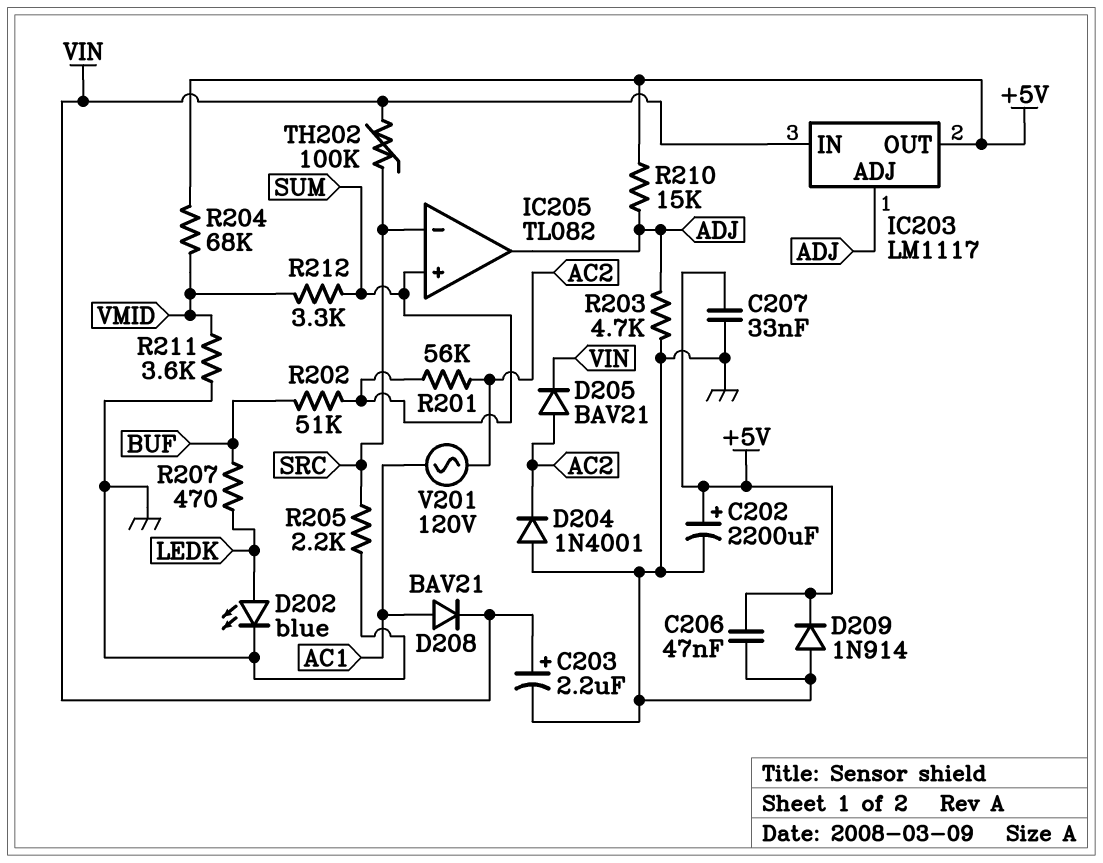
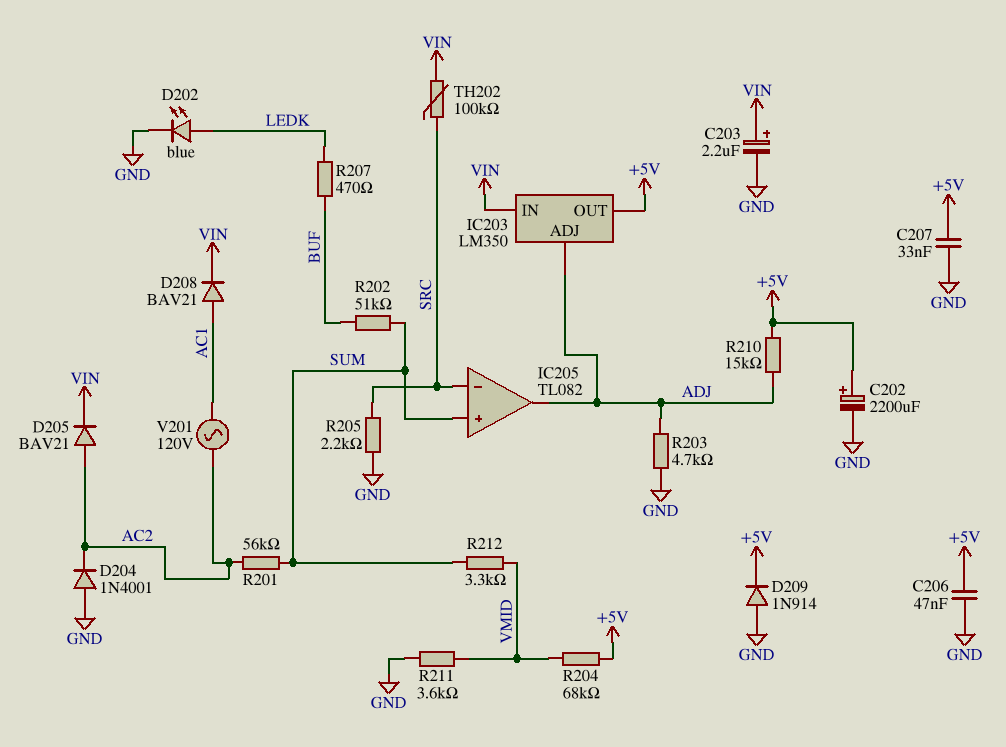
IC203: LM1117 -> LM350

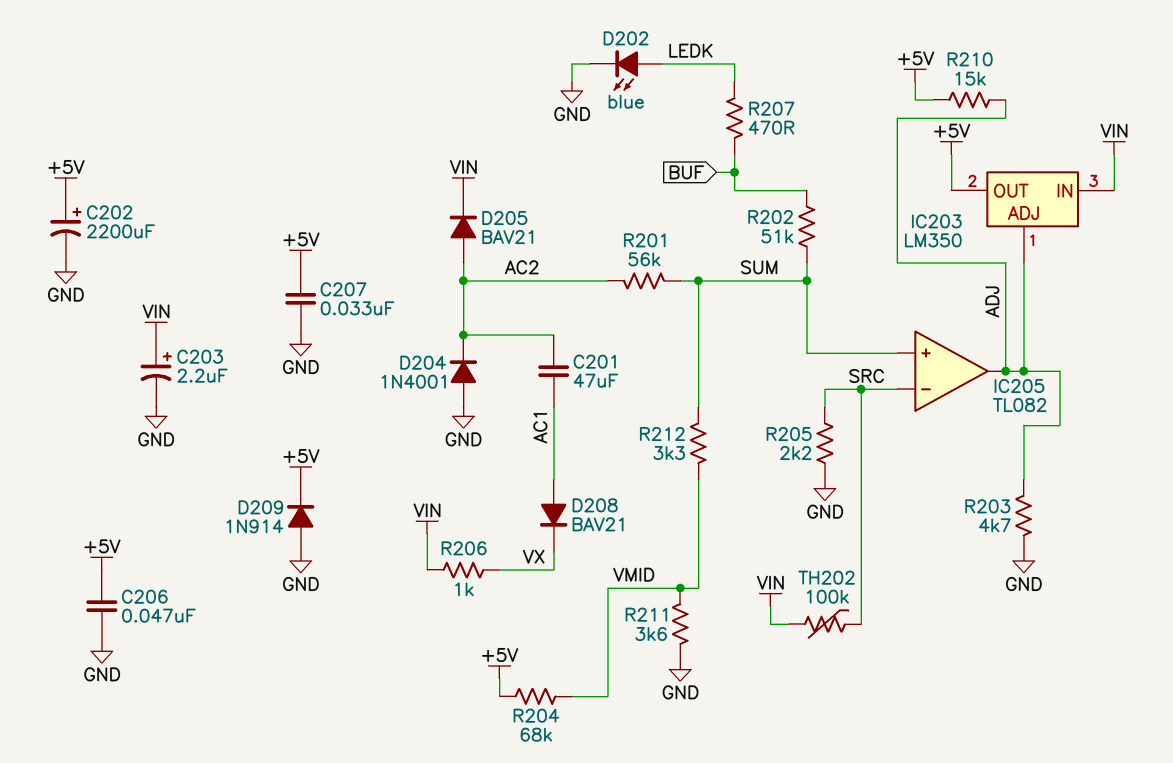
C201: none -> 47uF (AC1, AC2)
D208: diode BAV21 (A AC1, K VIN) -> diode BAV21 (A AC1, K VX)
R206: none -> 1k (VIN, VX)
V201: AC 120V (AC1, AC2) -> none

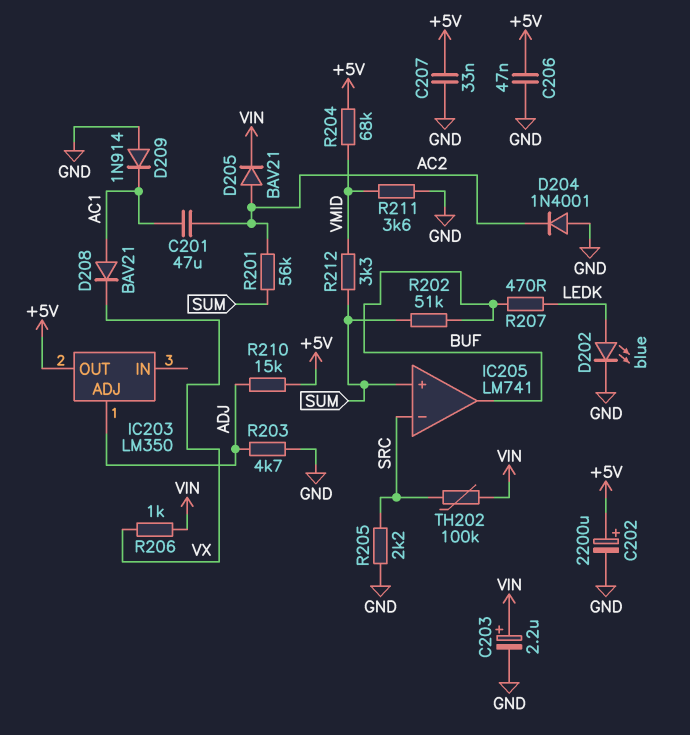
D209: diode 1N914 (A GND, K +5V) -> diode 1N914 (A GND, K AC1)
IC203 pin IN: VIN -> none
IC205: TL082 -> LM741
IC205 pin out: ADJ -> BUF

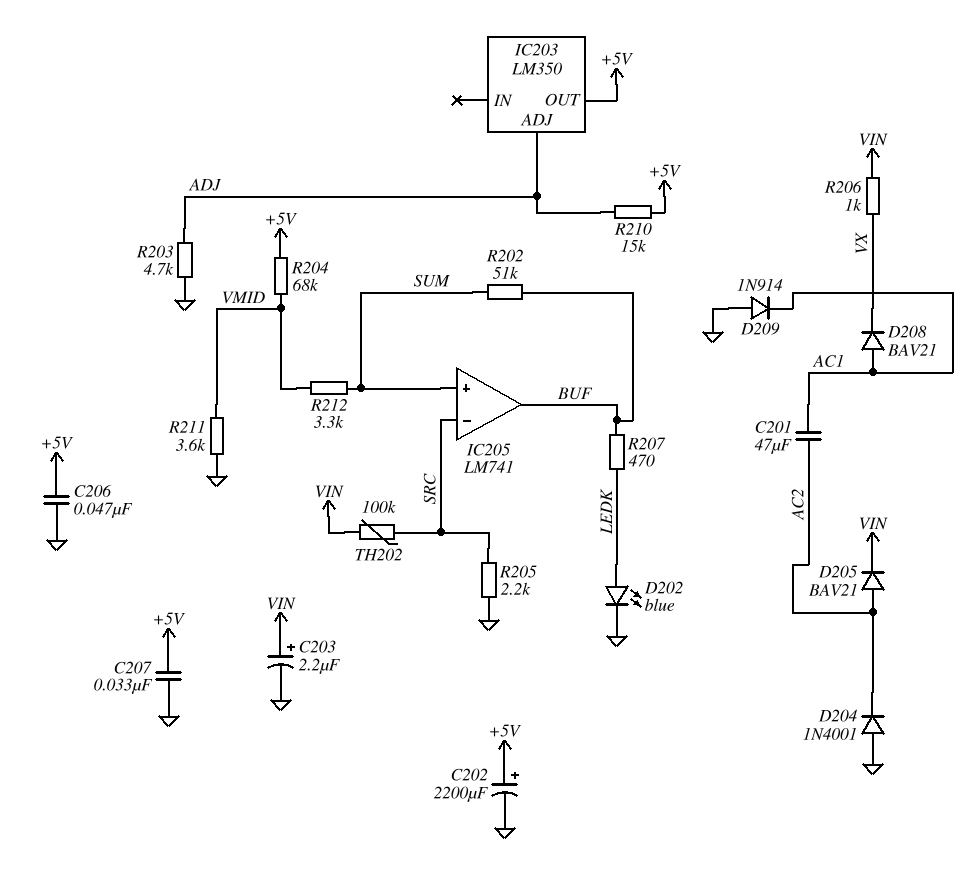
R201: 56k (AC2, SUM) -> none

